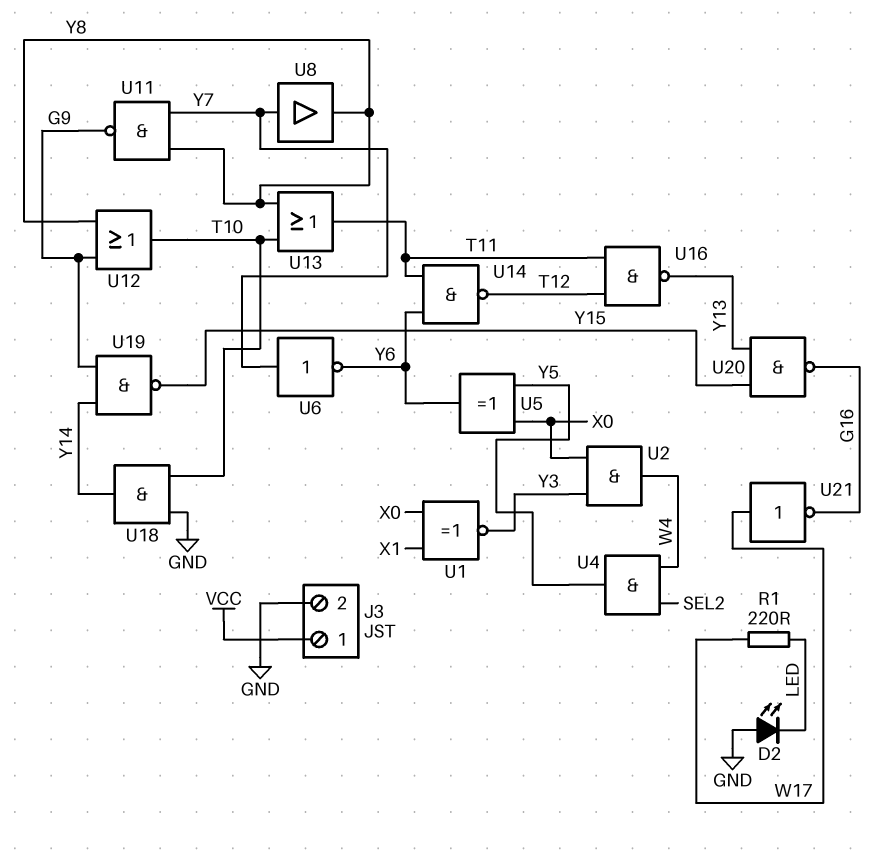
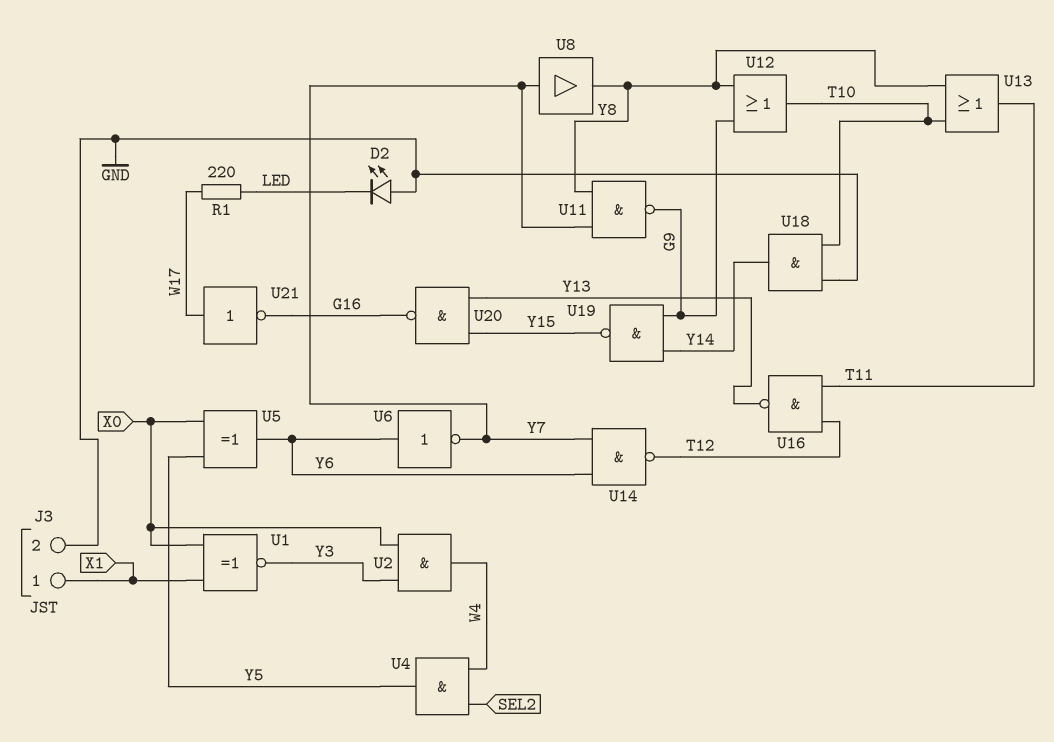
J3 pin 1: VCC -> X1
U6: NOT (in Y7, out Y6) -> NOT (in Y6, out Y7)
U14: NAND (in T11, in Y6, out T12) -> NAND (in Y6, in Y7, out T12)

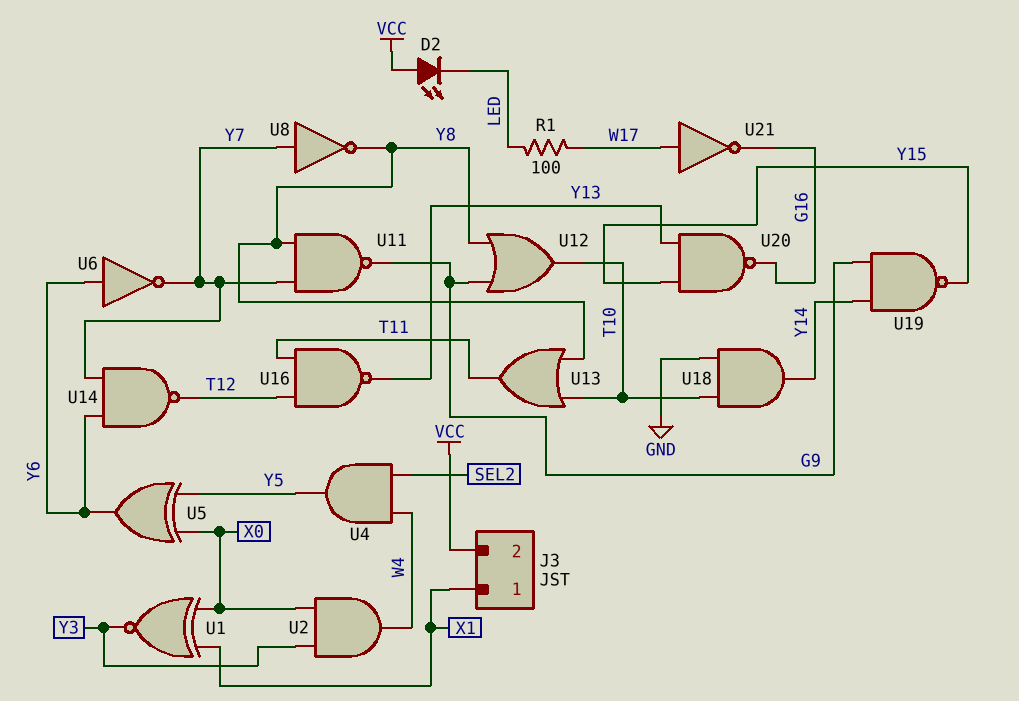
D2: LED (A GND, K LED) -> LED (A VCC, K LED)
J3 pin 2: GND -> VCC
R1: 220 (LED, W17) -> 100 (LED, W17)
U8: buffer (in Y7, out Y8) -> NOT (in Y7, out Y8)

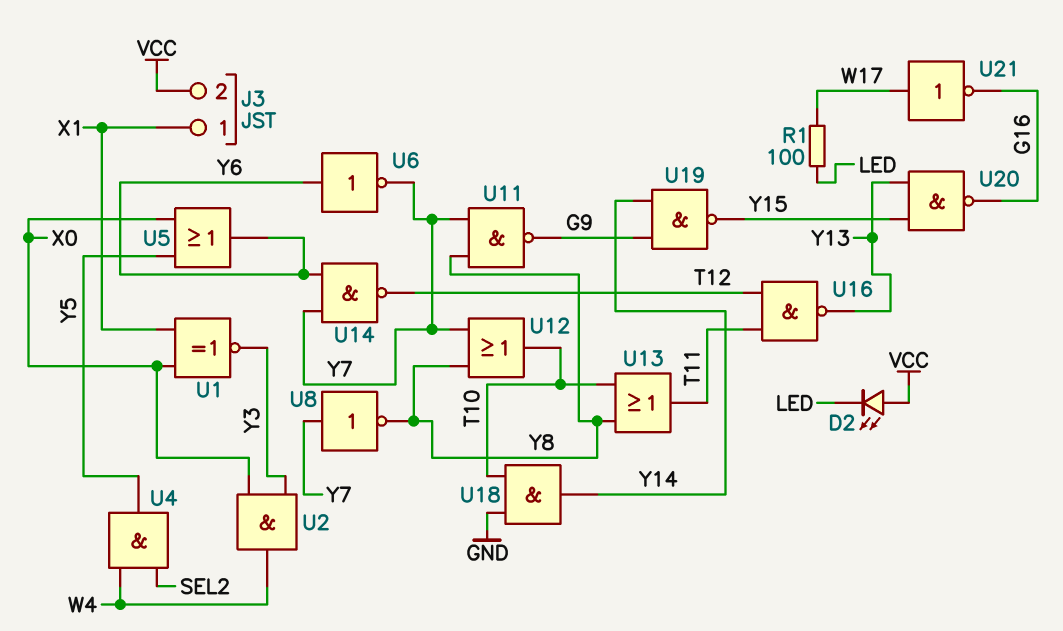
U5: XOR (in X0, in Y5, out Y6) -> OR (in X0, in Y5, out Y6)
U12: OR (in G9, in Y8, out T10) -> OR (in Y7, in Y8, out T10)

